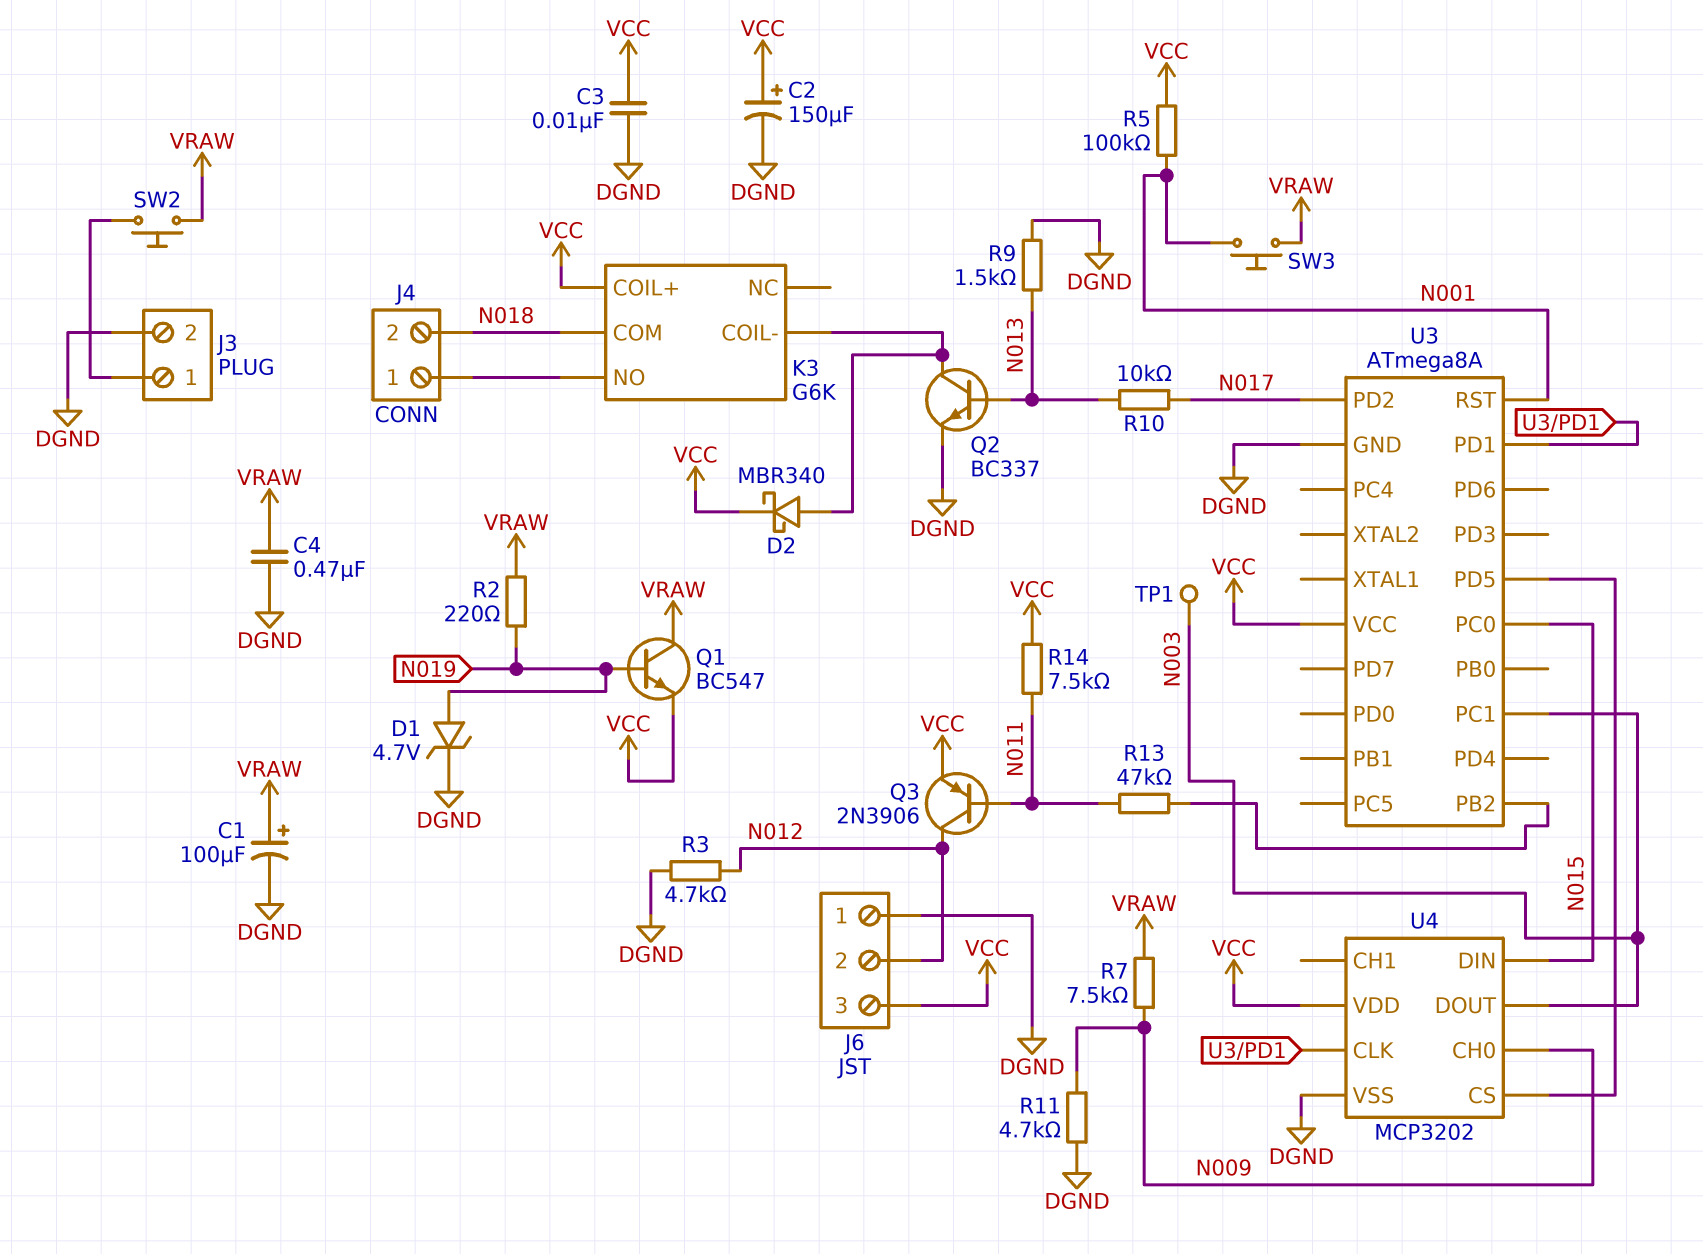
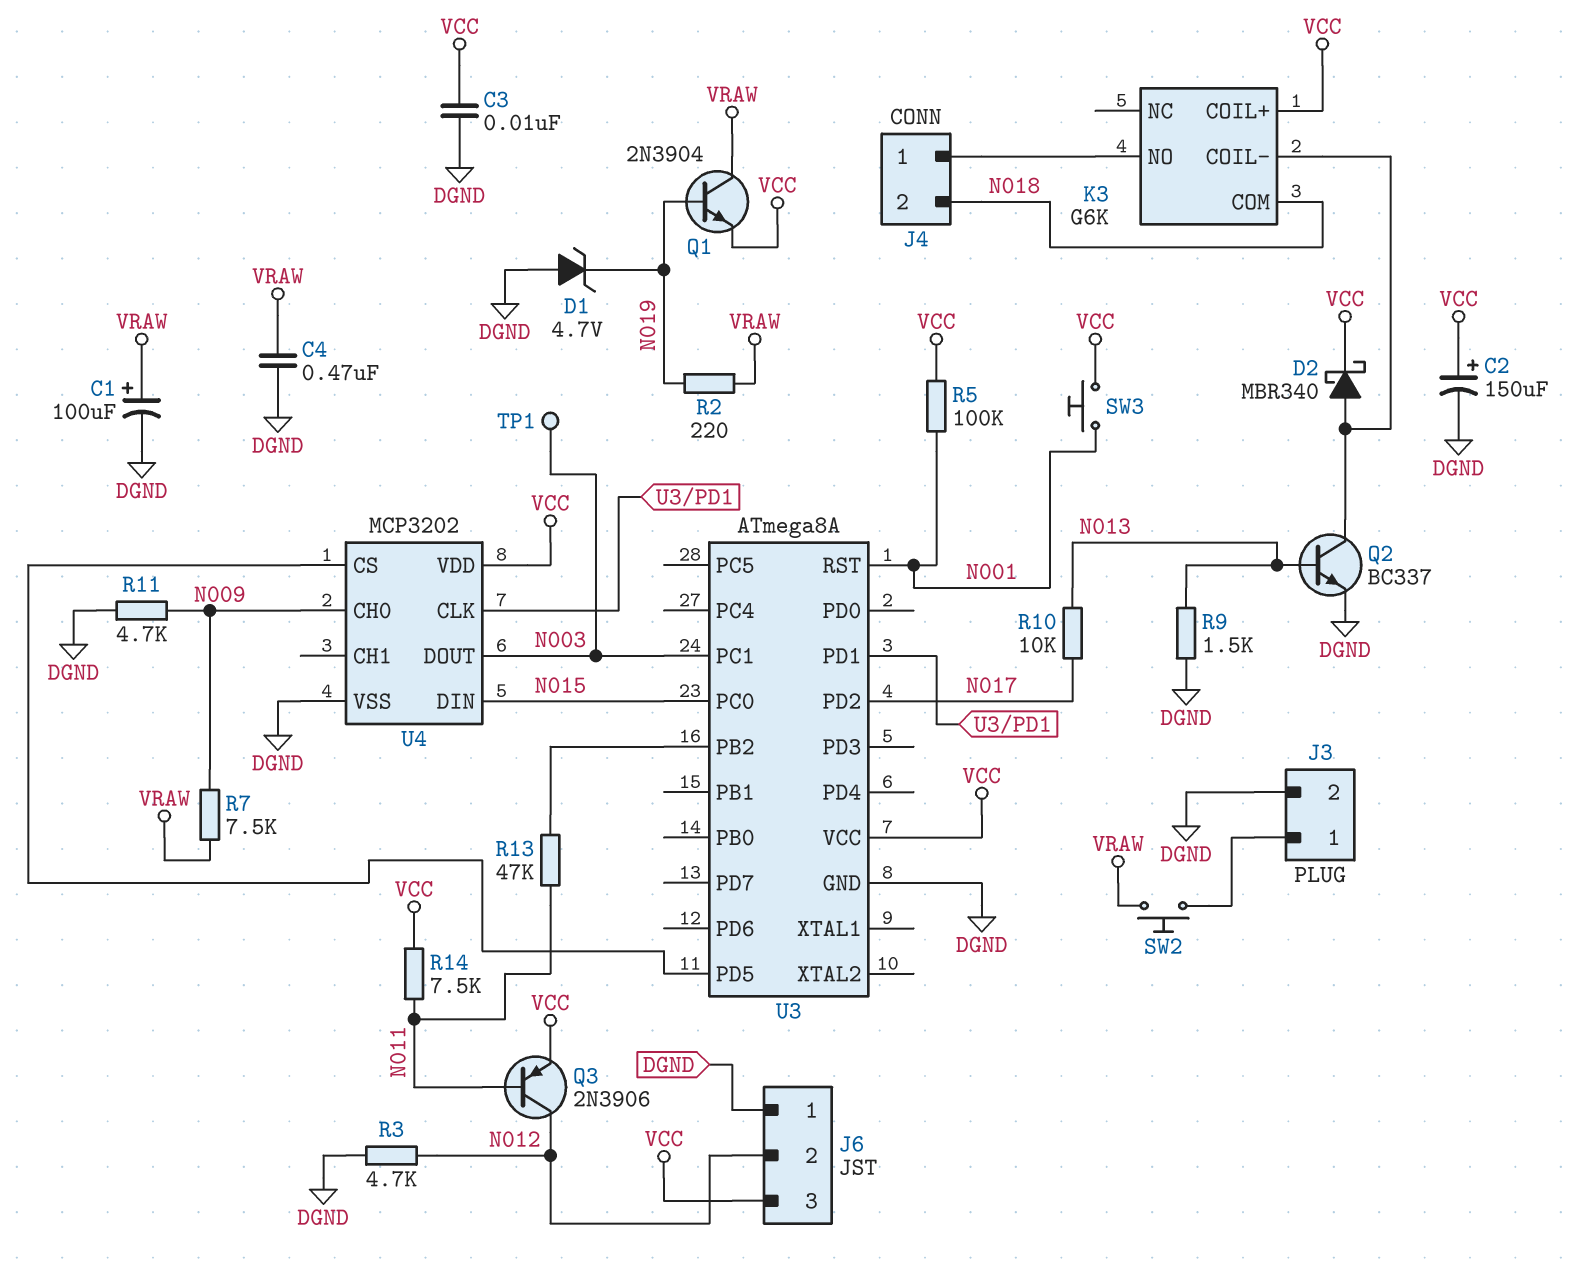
D1: zener 4.7V (A N019, K DGND) -> zener 4.7V (A DGND, K N019)
Q1: NPN BC547 (B N019, C VRAW, E VCC) -> NPN 2N3904 (B N019, C VRAW, E VCC)
SW3: button (N001, VRAW) -> button (N001, VCC)

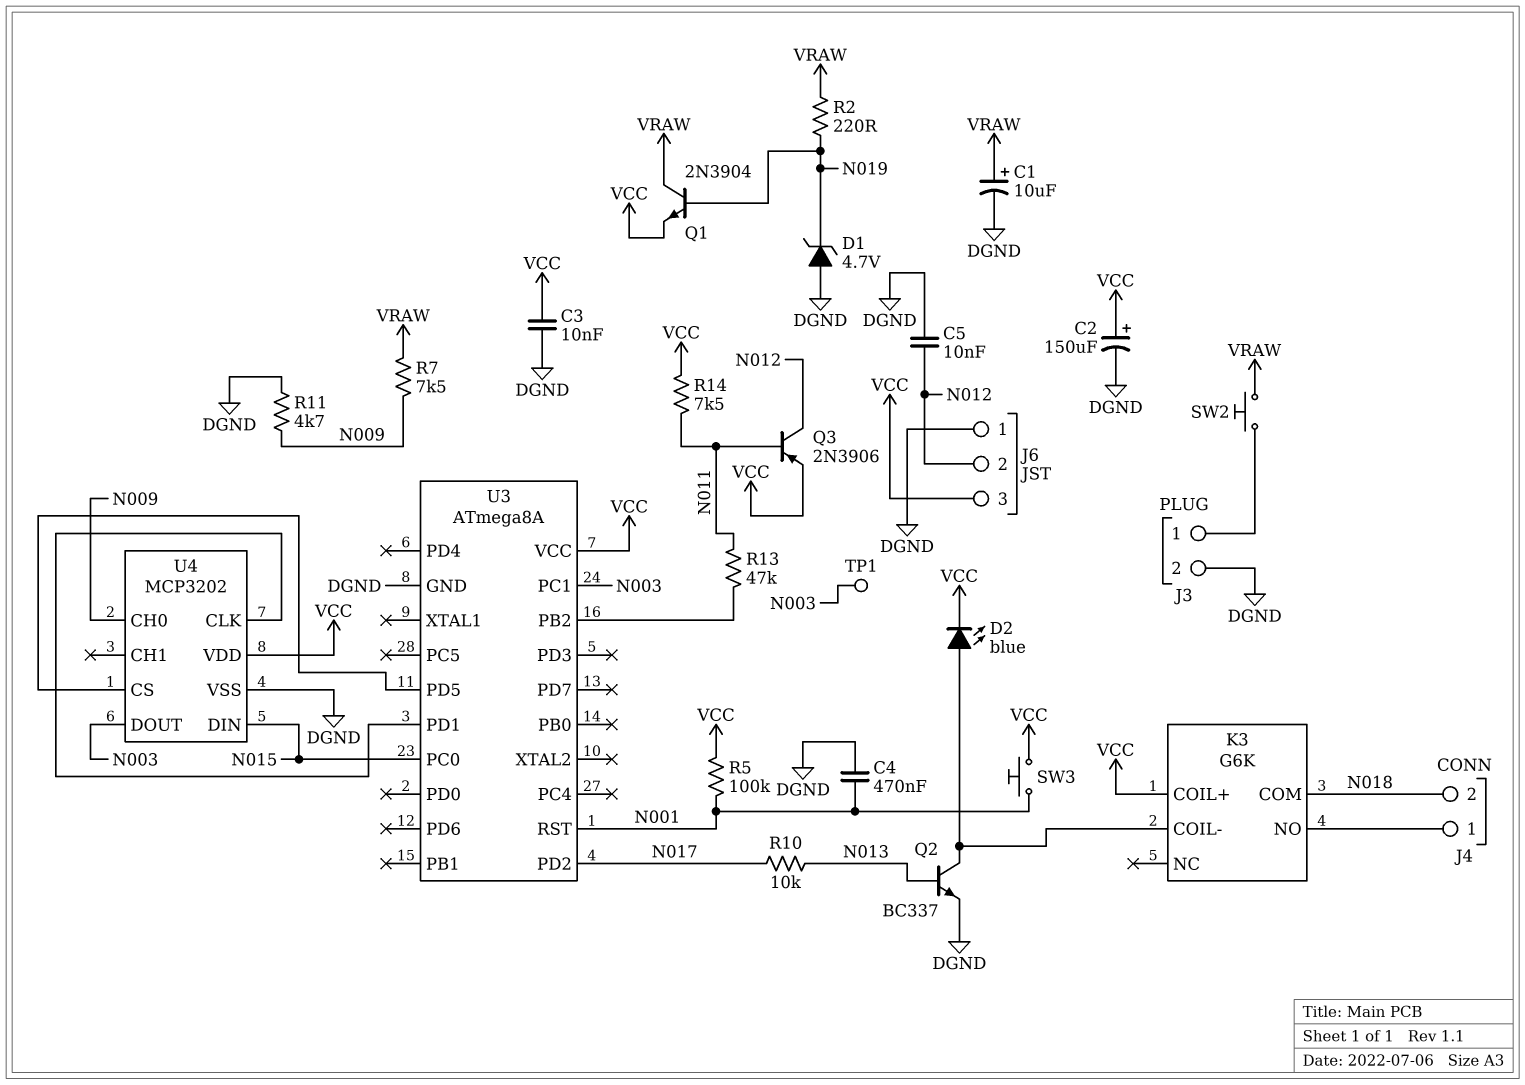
C1: 100uF (plus VRAW, minus DGND) -> 10uF (plus VRAW, minus DGND)
C4: 470nF (DGND, VRAW) -> 470nF (DGND, N001)
C5: none -> 10nF (DGND, N012)
D2: schottky MBR340 (A K3/COIL-, K VCC) -> LED blue (A K3/COIL-, K VCC)
R3: 4.7k (DGND, N012) -> none
R9: 1.5k (DGND, N013) -> none

